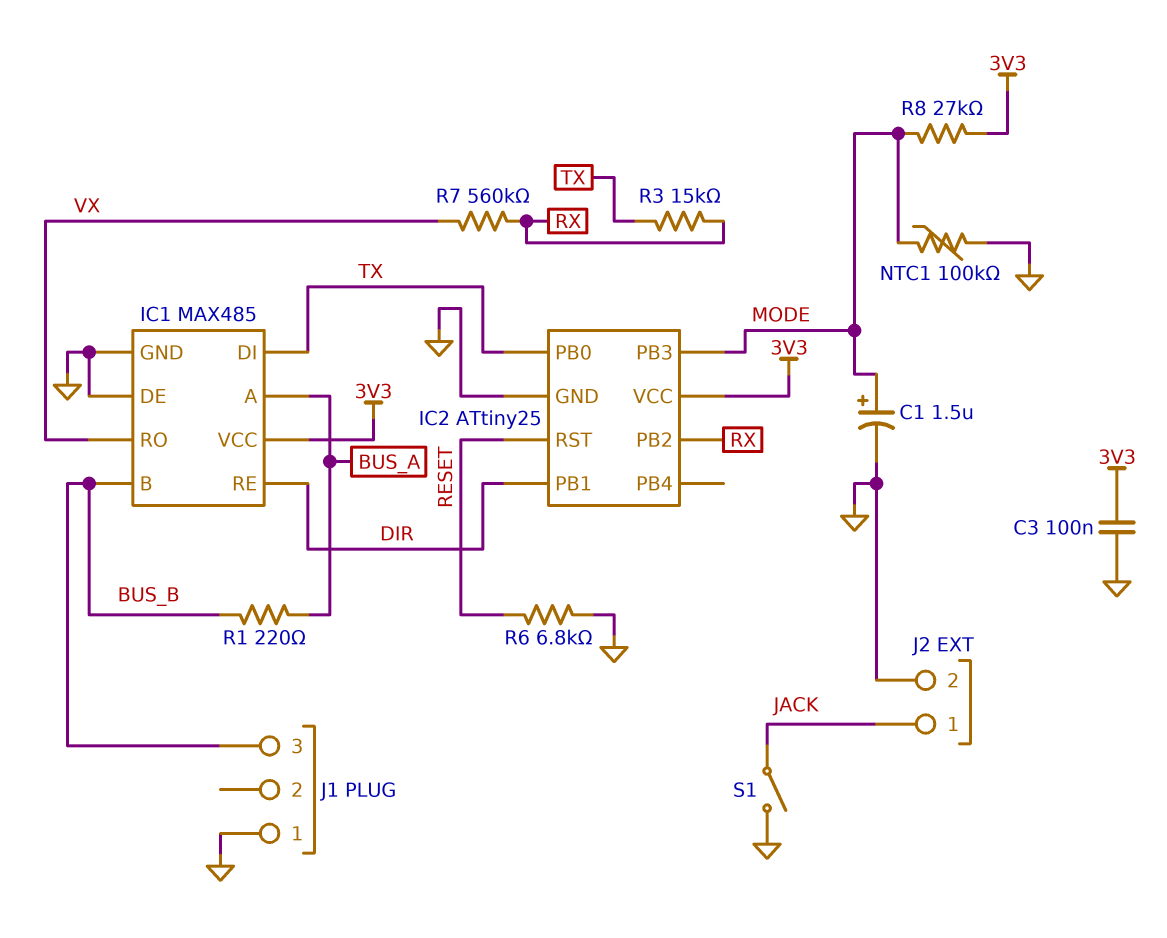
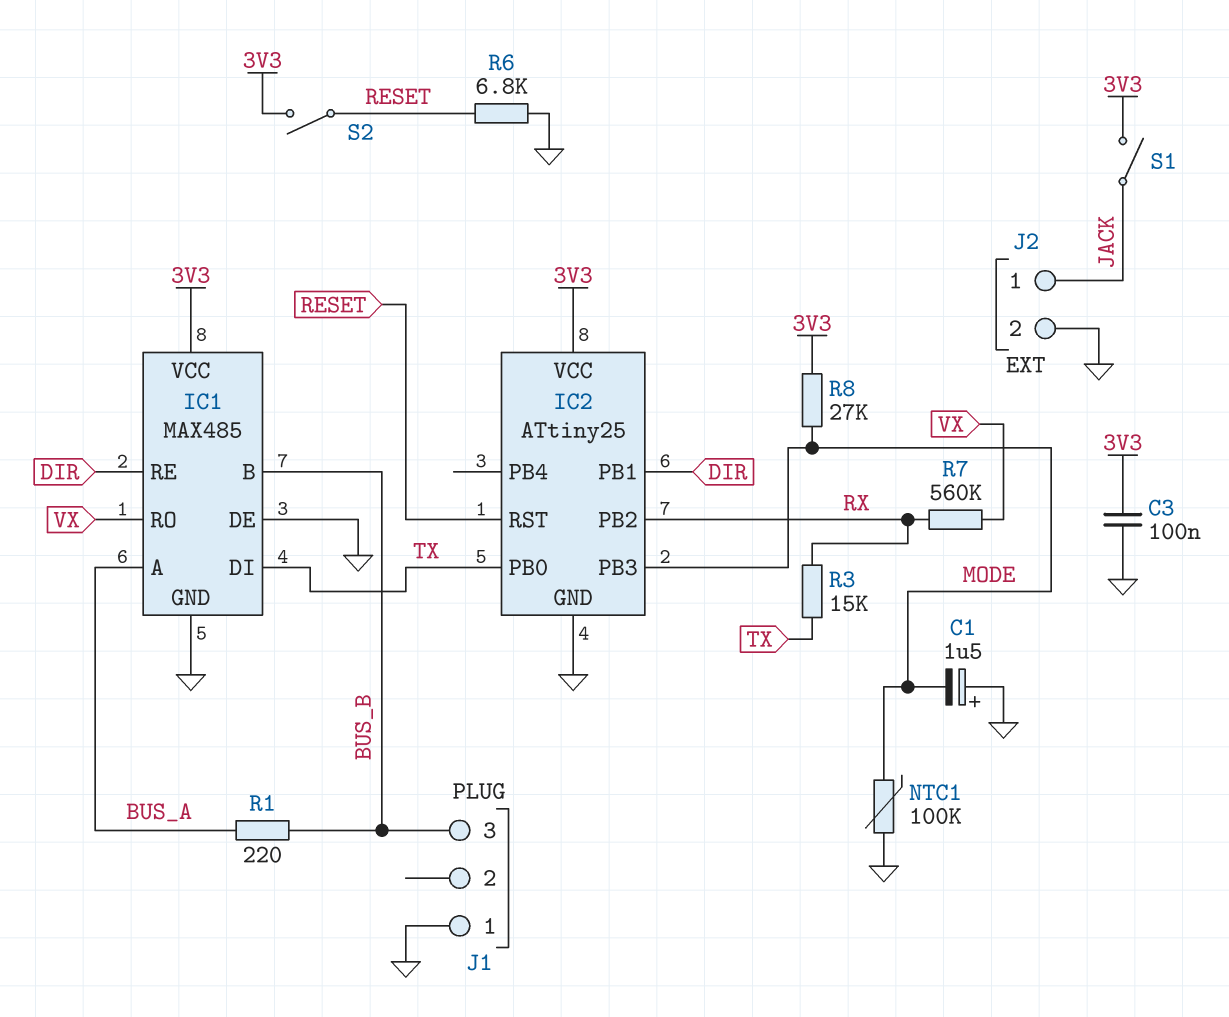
C1: 1.5uF (plus MODE, minus GND) -> 1.5uF (plus GND, minus MODE)
S1: switch (GND, JACK) -> switch (3V3, JACK)
S2: none -> switch (3V3, RESET)

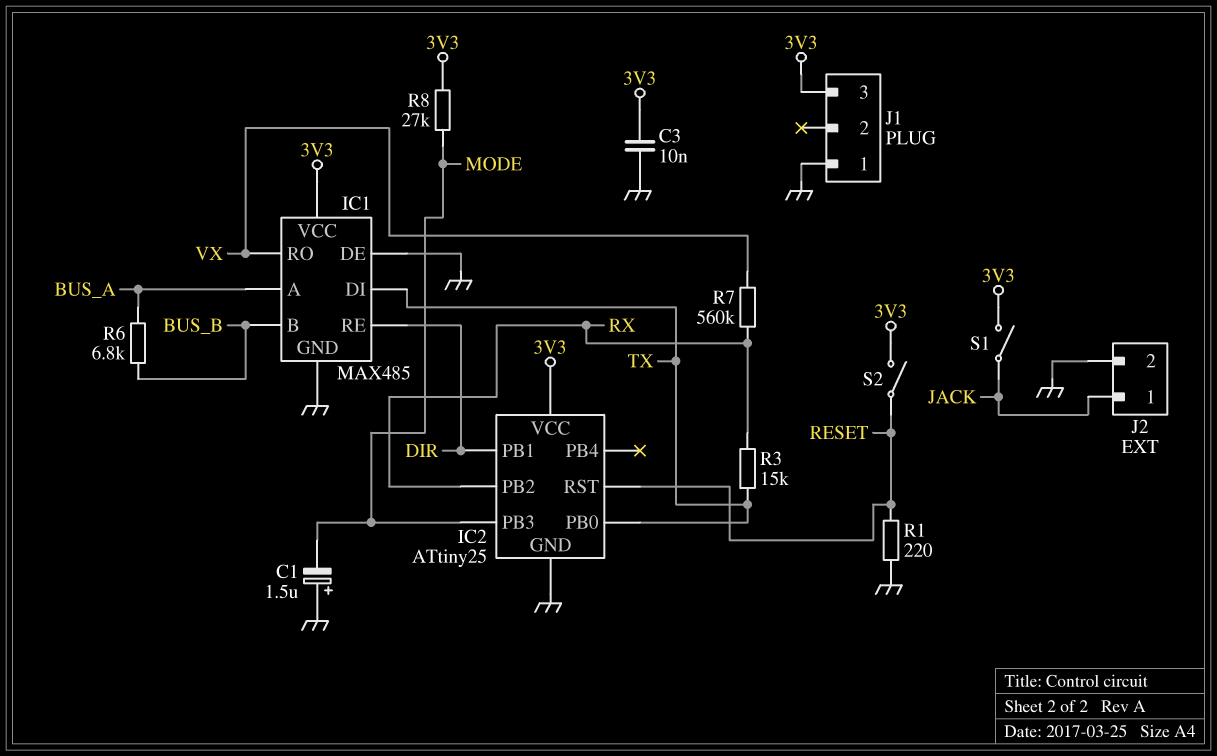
C3: 100nF (3V3, GND) -> 10nF (3V3, GND)
J1 pin 3: BUS_B -> 3V3
NTC1: 100k (GND, MODE) -> none
R1: 220 (BUS_A, BUS_B) -> 220 (GND, RESET)
R6: 6.8k (GND, RESET) -> 6.8k (BUS_A, BUS_B)

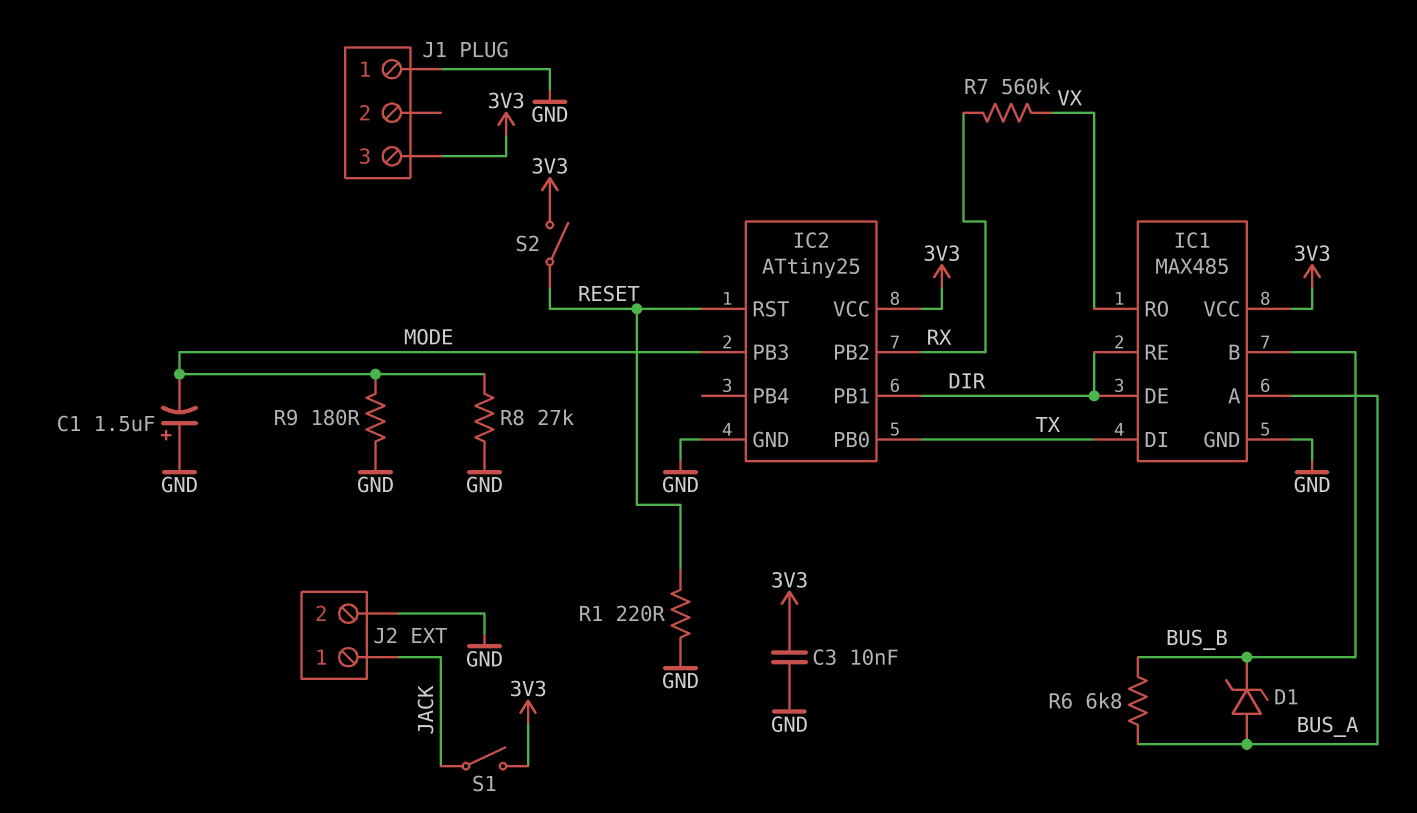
D1: none -> zener (A BUS_A, K BUS_B)
IC1 pin DE: GND -> DIR
R3: 15k (RX, TX) -> none
R8: 27k (3V3, MODE) -> 27k (GND, MODE)
R9: none -> 180 (GND, MODE)

